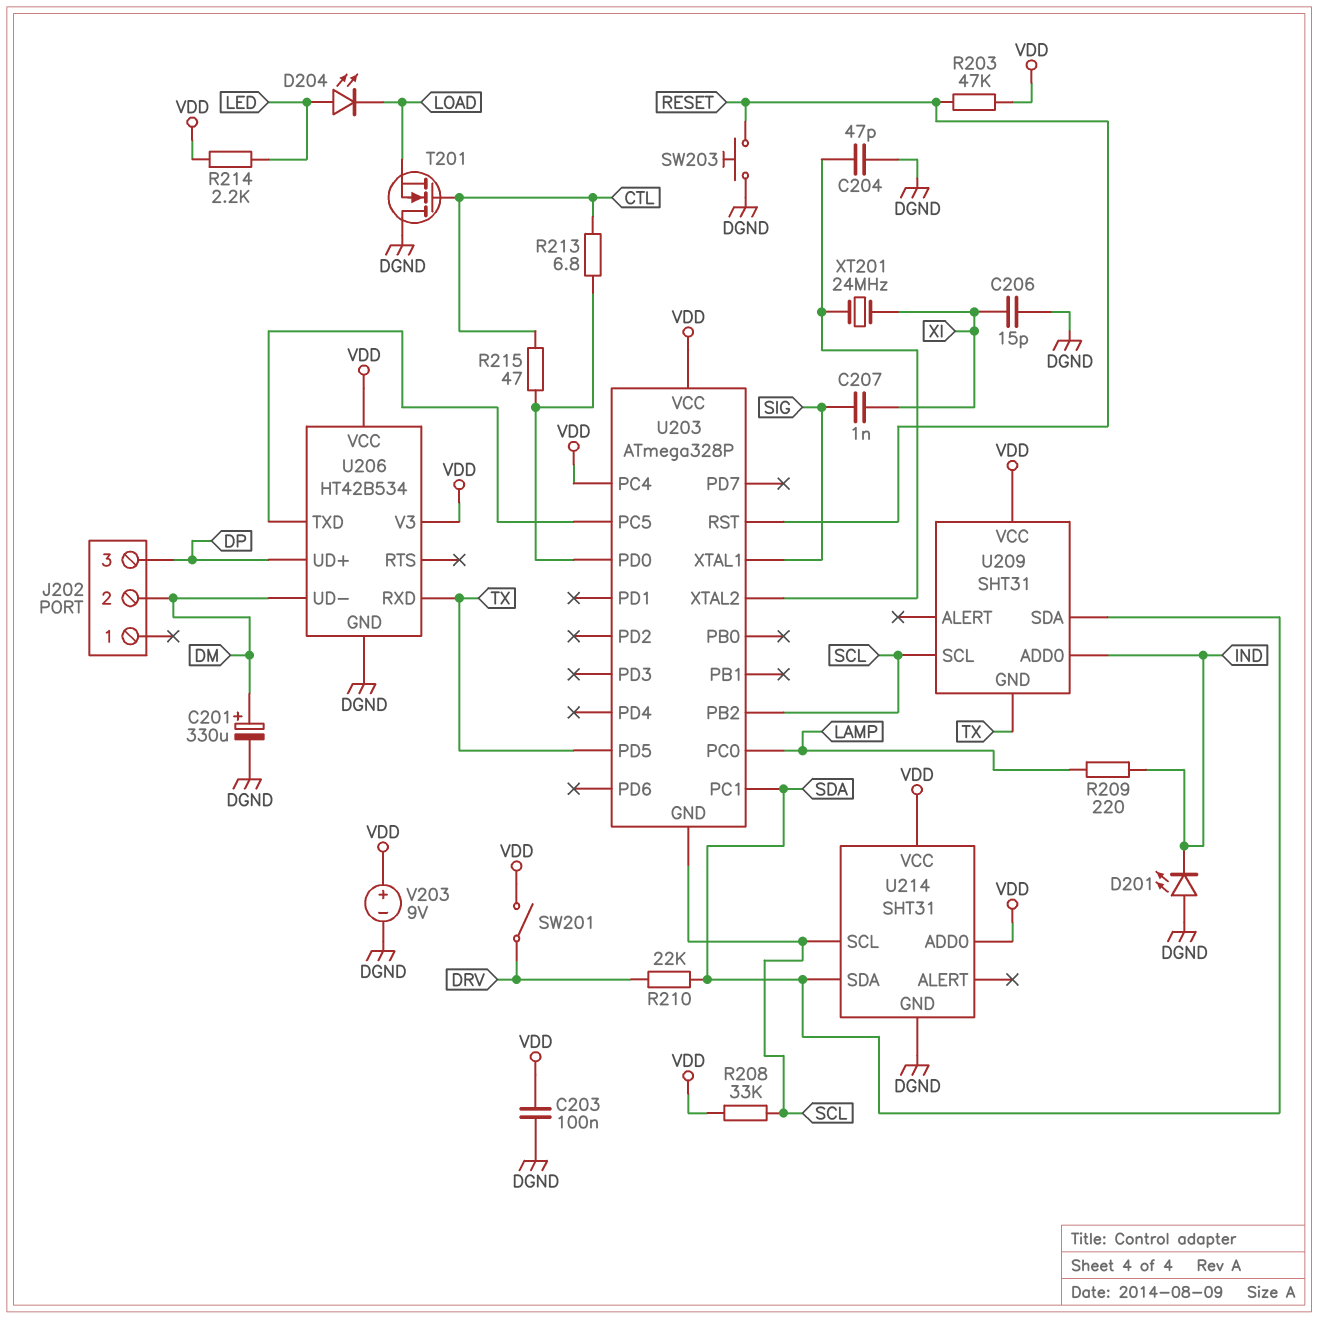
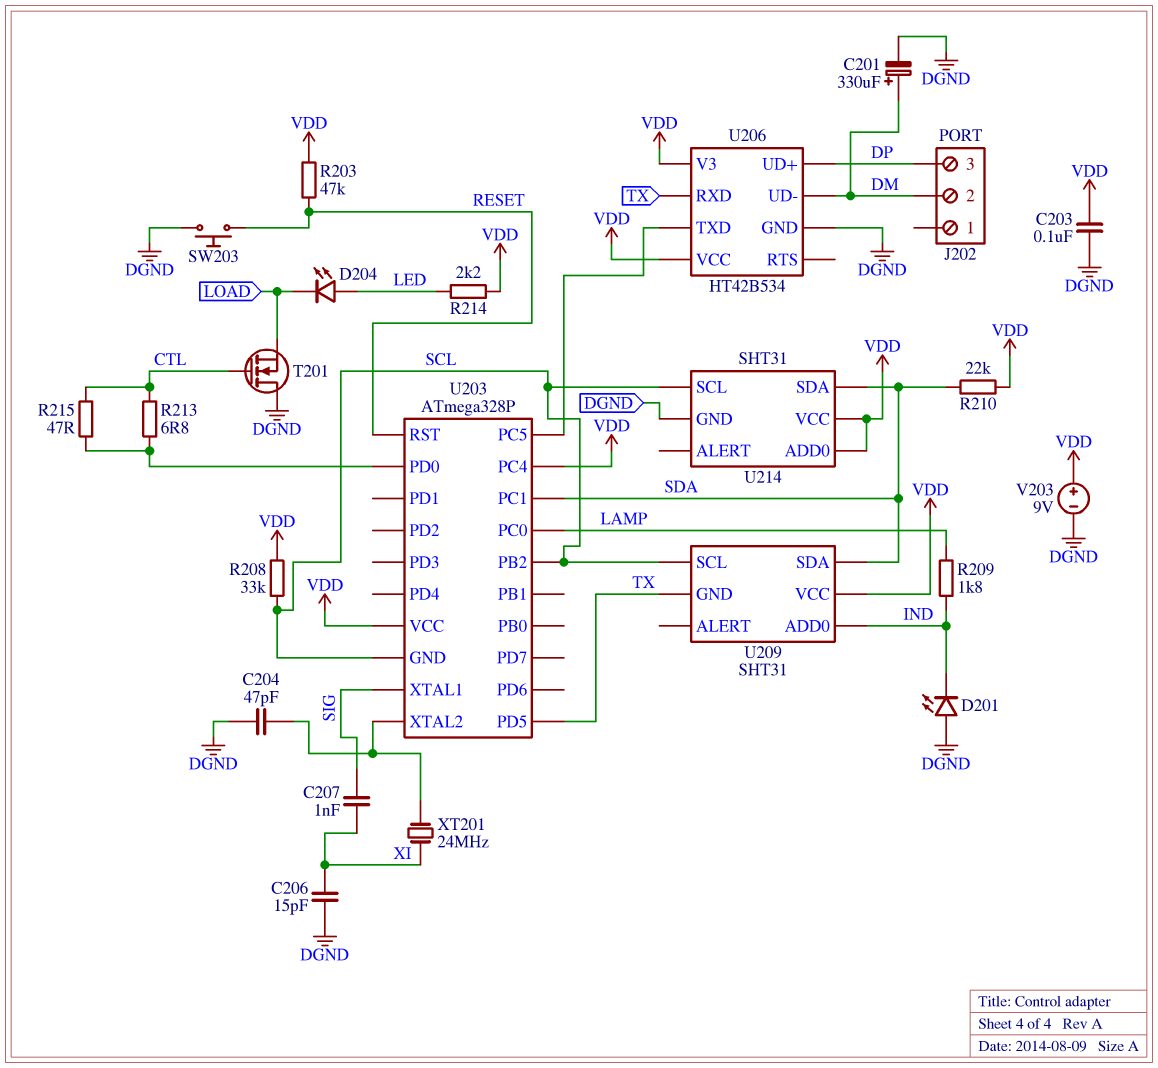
R209: 220 (IND, LAMP) -> 1.8k (IND, LAMP)
R210: 22k (DRV, SDA) -> 22k (SDA, VDD)
SW201: switch (DRV, VDD) -> none

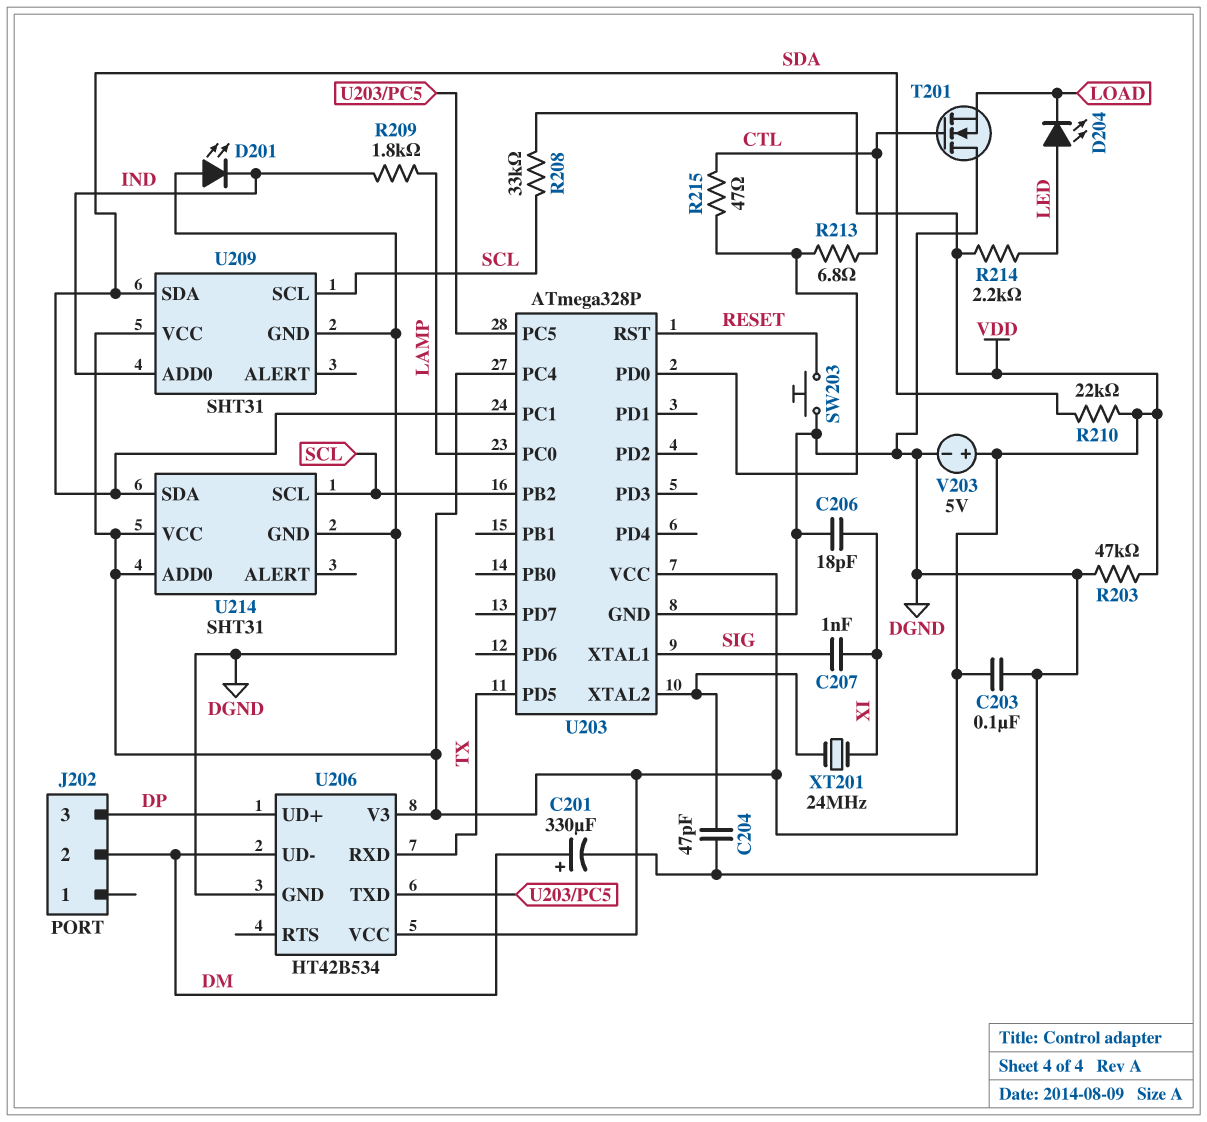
C206: 15pF (DGND, XI) -> 18pF (DGND, XI)
R203: 47k (RESET, VDD) -> 47k (DGND, VDD)
U203 pin GND: SCL -> DGND
U209 pin GND: TX -> DGND
V203: 9V (plus VDD, minus DGND) -> 5V (plus VDD, minus DGND)

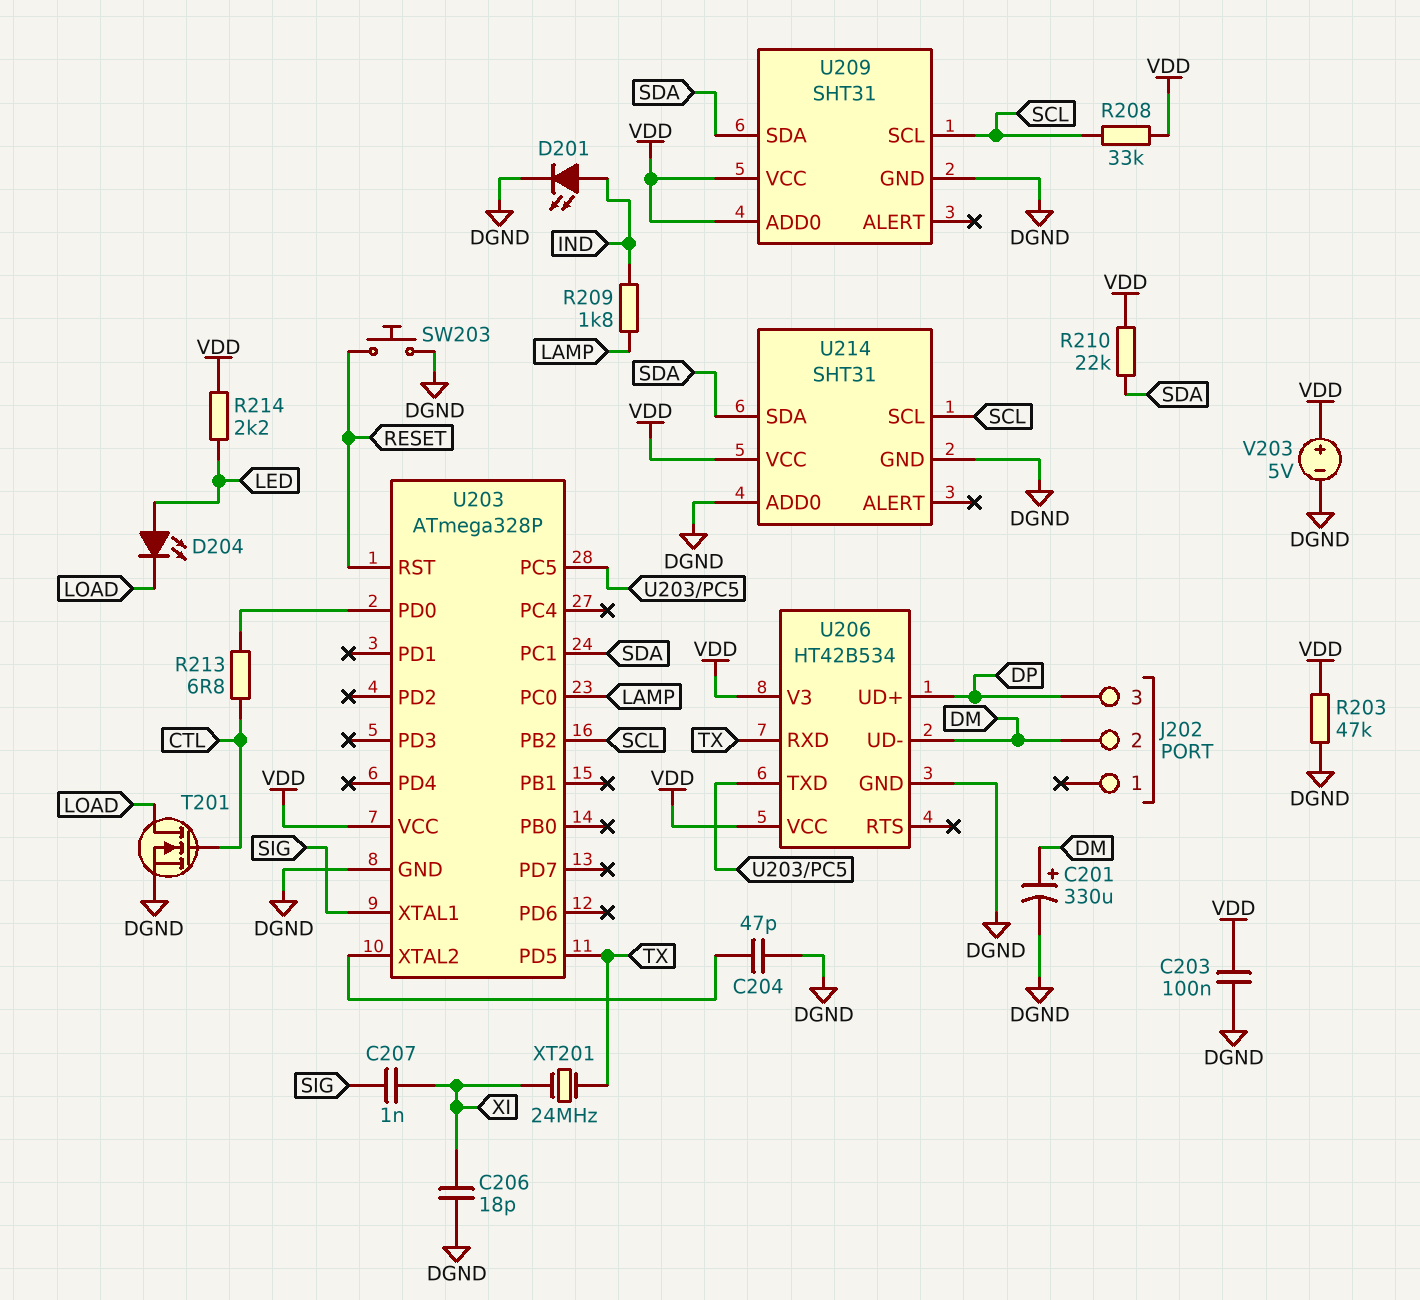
D201: LED (A DGND, K IND) -> LED (A IND, K DGND)
R215: 47 (CTL, U203/PD0) -> none
T201: NMOS (G CTL, D DGND, S LOAD) -> NMOS (G CTL, D LOAD, S DGND)
U203 pin PC4: VDD -> none
U209 pin ADD0: IND -> VDD
U214 pin ADD0: VDD -> DGND
XT201: 24MHz (U203/XTAL2, XI) -> 24MHz (TX, XI)

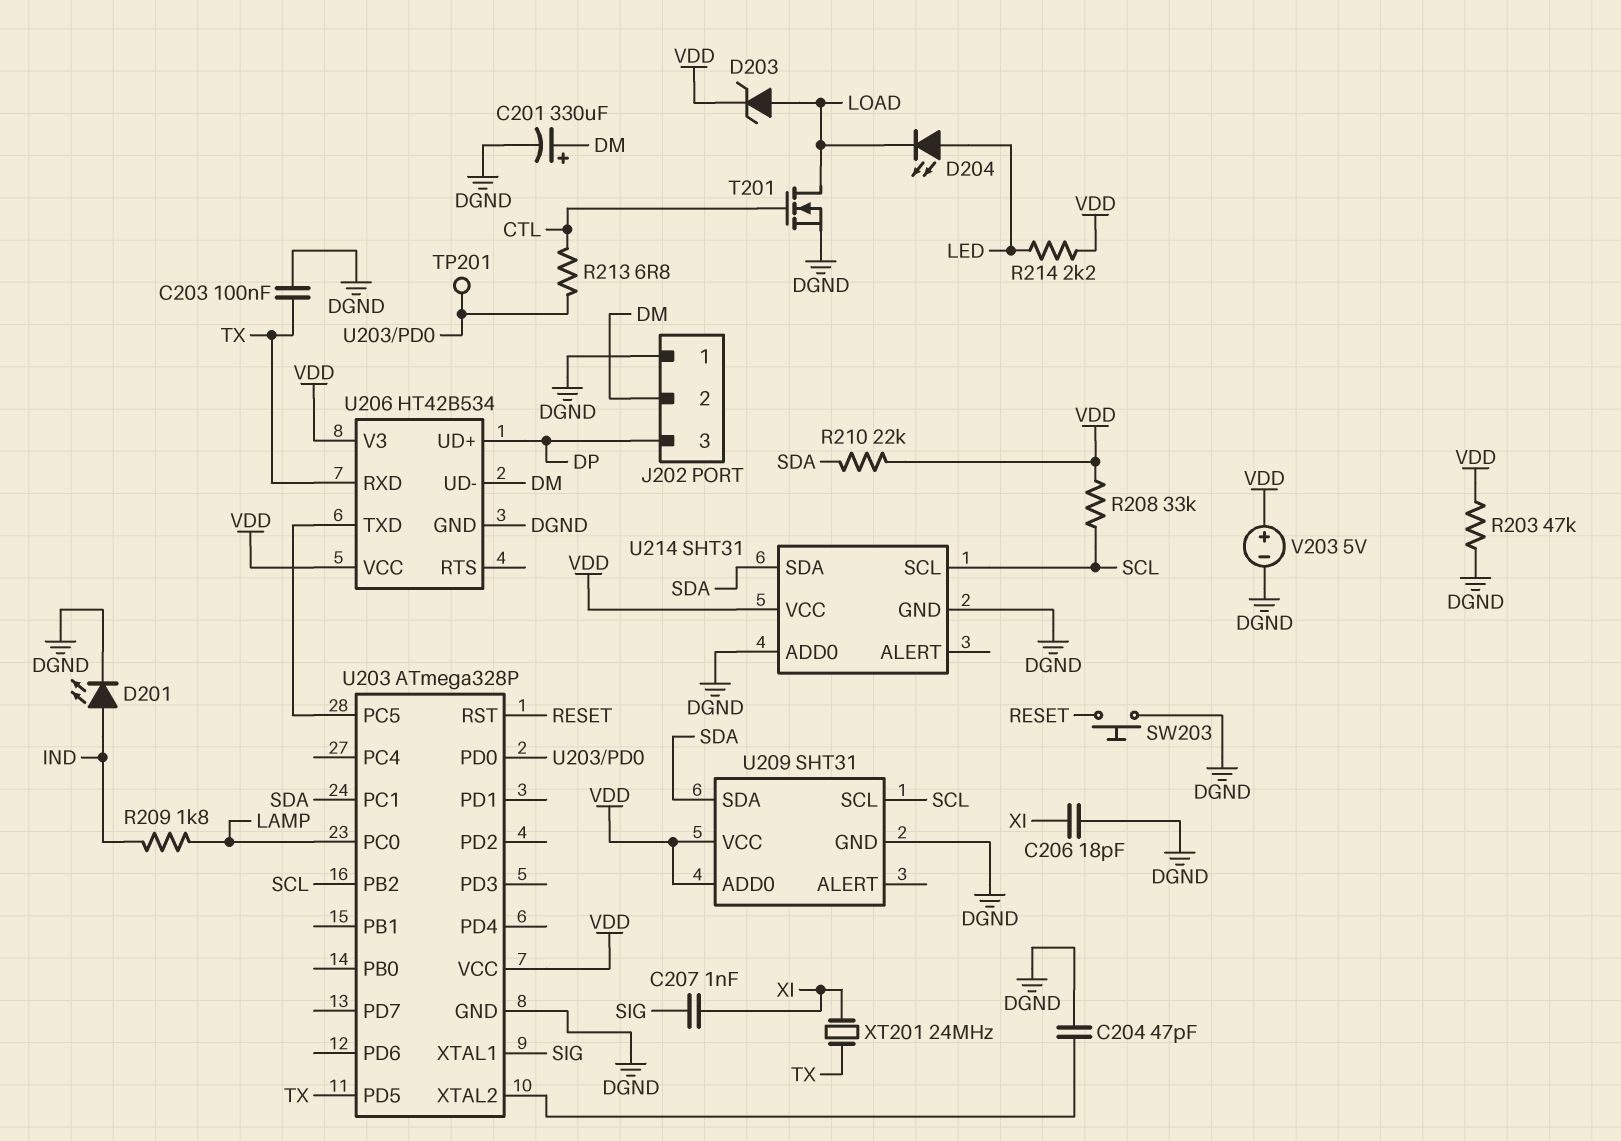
C203: 100nF (DGND, VDD) -> 100nF (DGND, TX)
D203: none -> zener (A LOAD, K VDD)
J202 pin 1: none -> DGND
TP201: none -> test point (U203/PD0)

